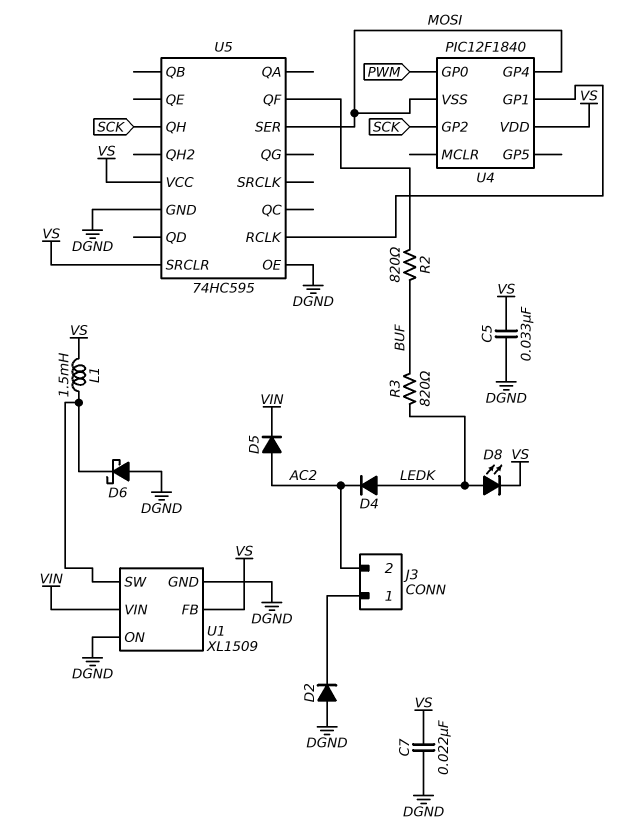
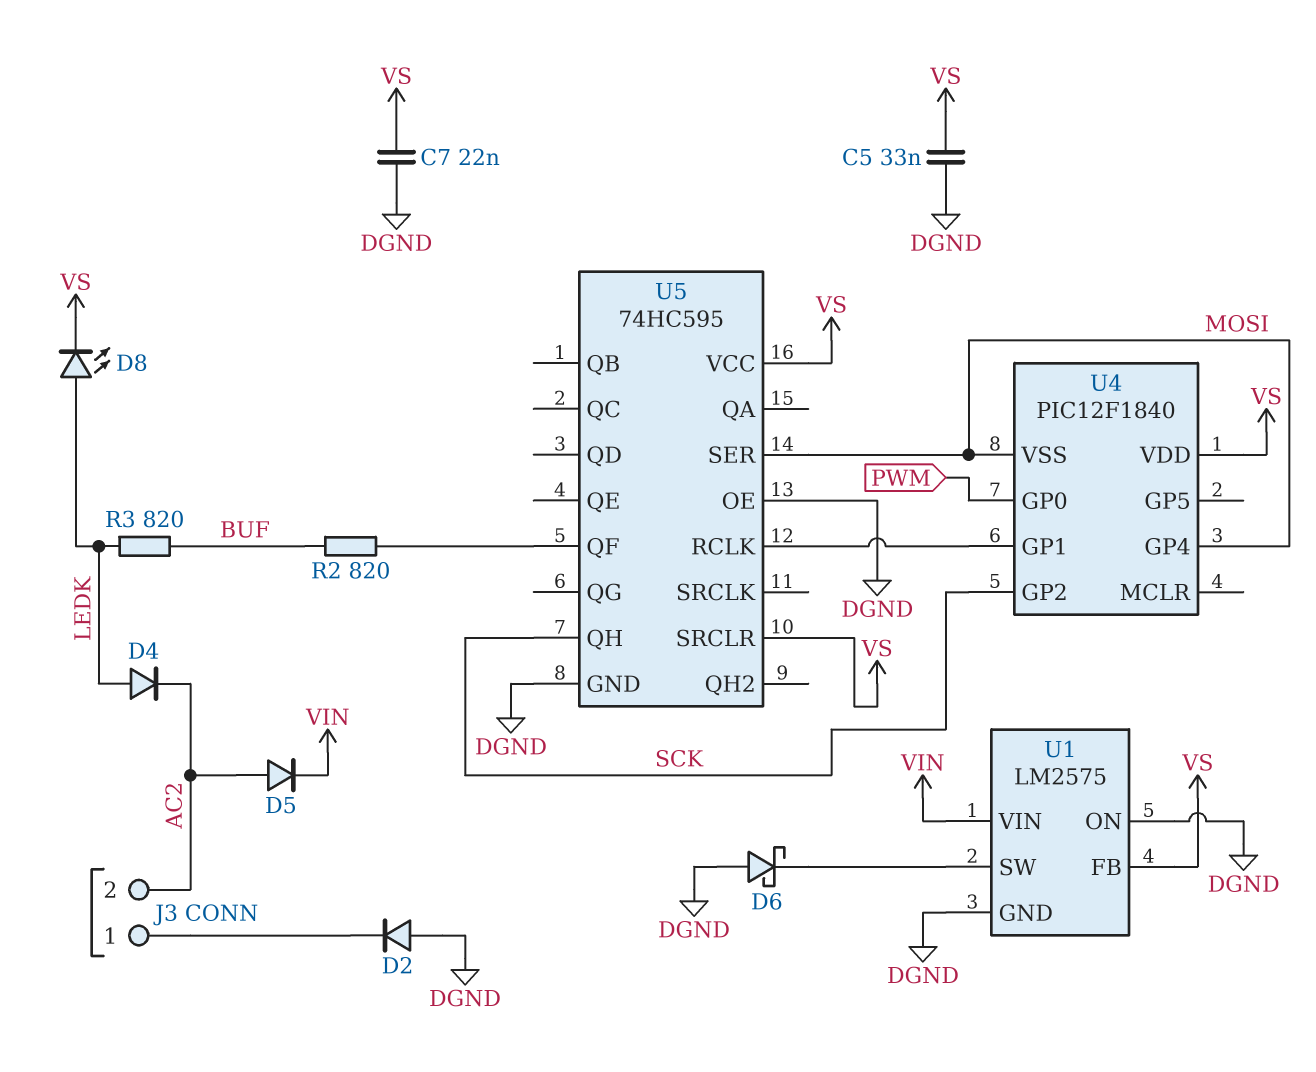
L1: 1.5mH (U1/SW, VS) -> none
U1: XL1509 -> LM2575

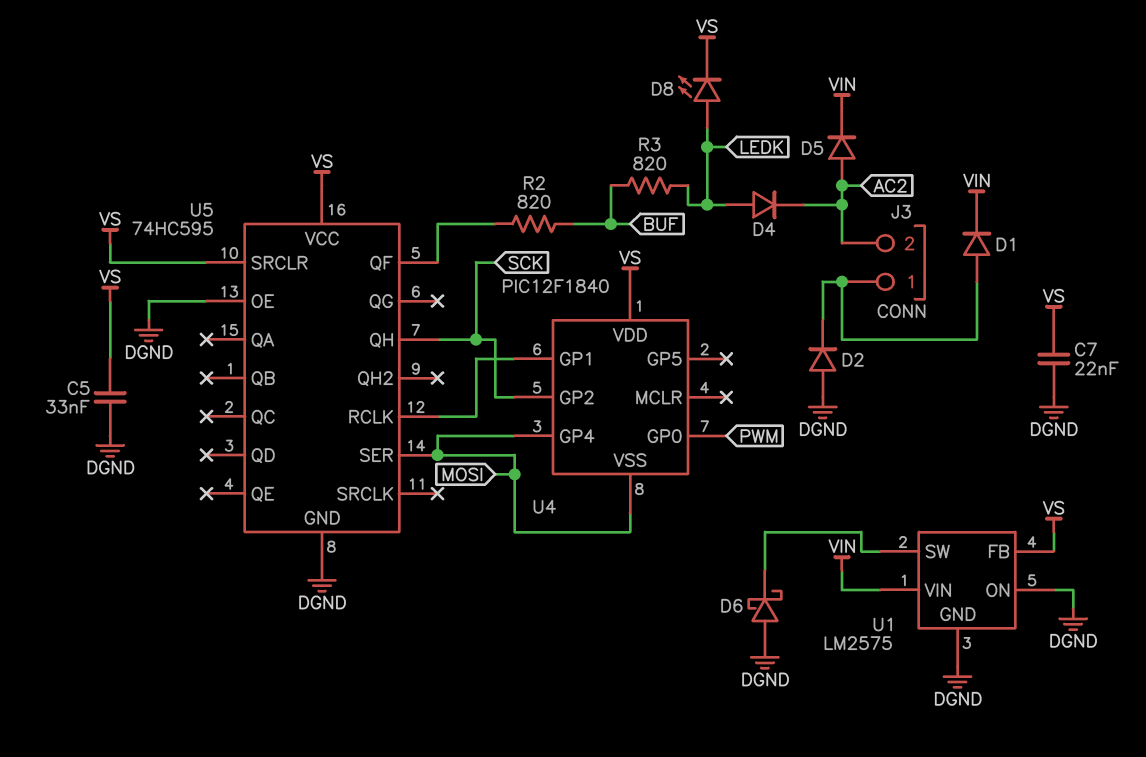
D1: none -> diode (A J3/1, K VIN)

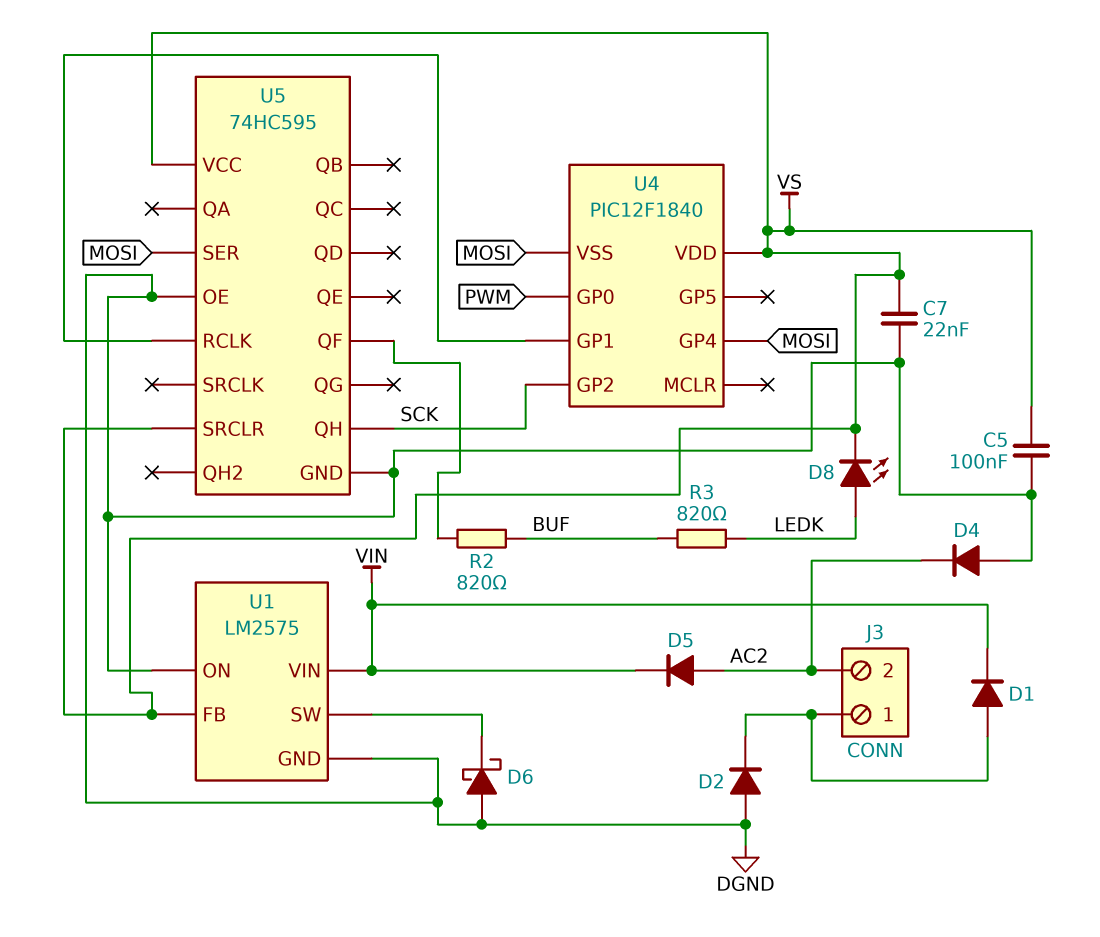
C5: 33nF (DGND, VS) -> 100nF (DGND, VS)
D4: diode (A LEDK, K AC2) -> diode (A DGND, K AC2)

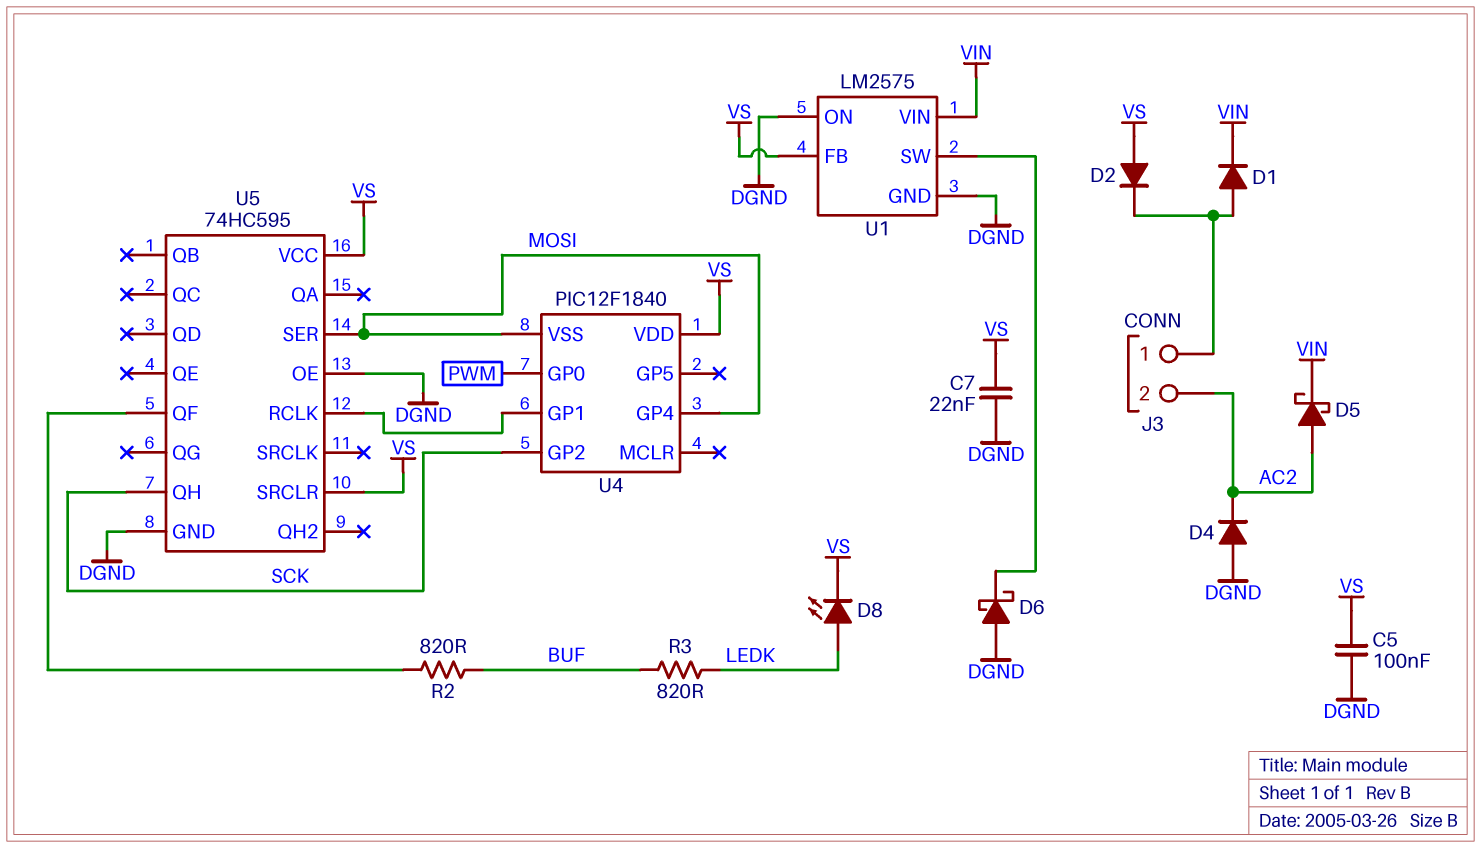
D2: diode (A DGND, K J3/1) -> diode (A VS, K J3/1)
D5: diode (A AC2, K VIN) -> schottky (A AC2, K VIN)

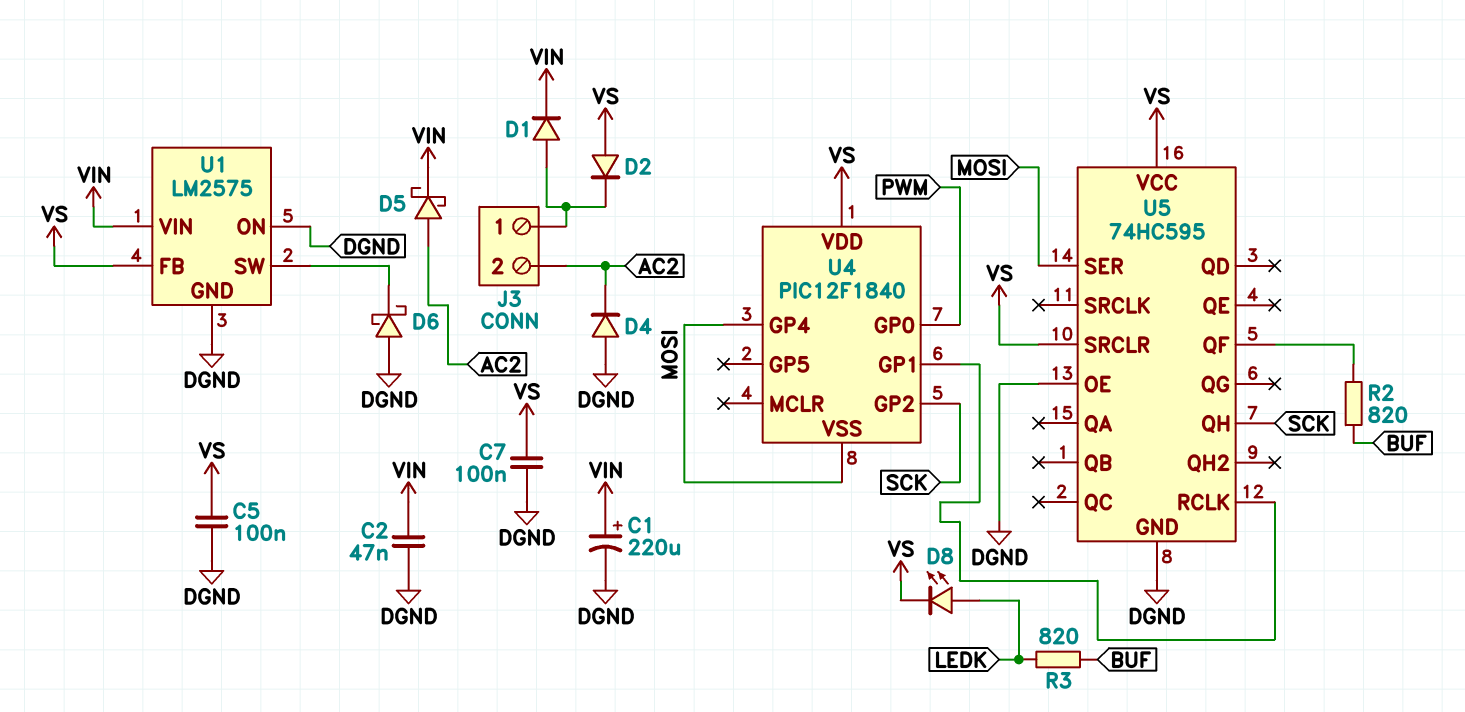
C1: none -> 220uF (plus VIN, minus DGND)
C2: none -> 47nF (DGND, VIN)
C7: 22nF (DGND, VS) -> 100nF (DGND, VS)

